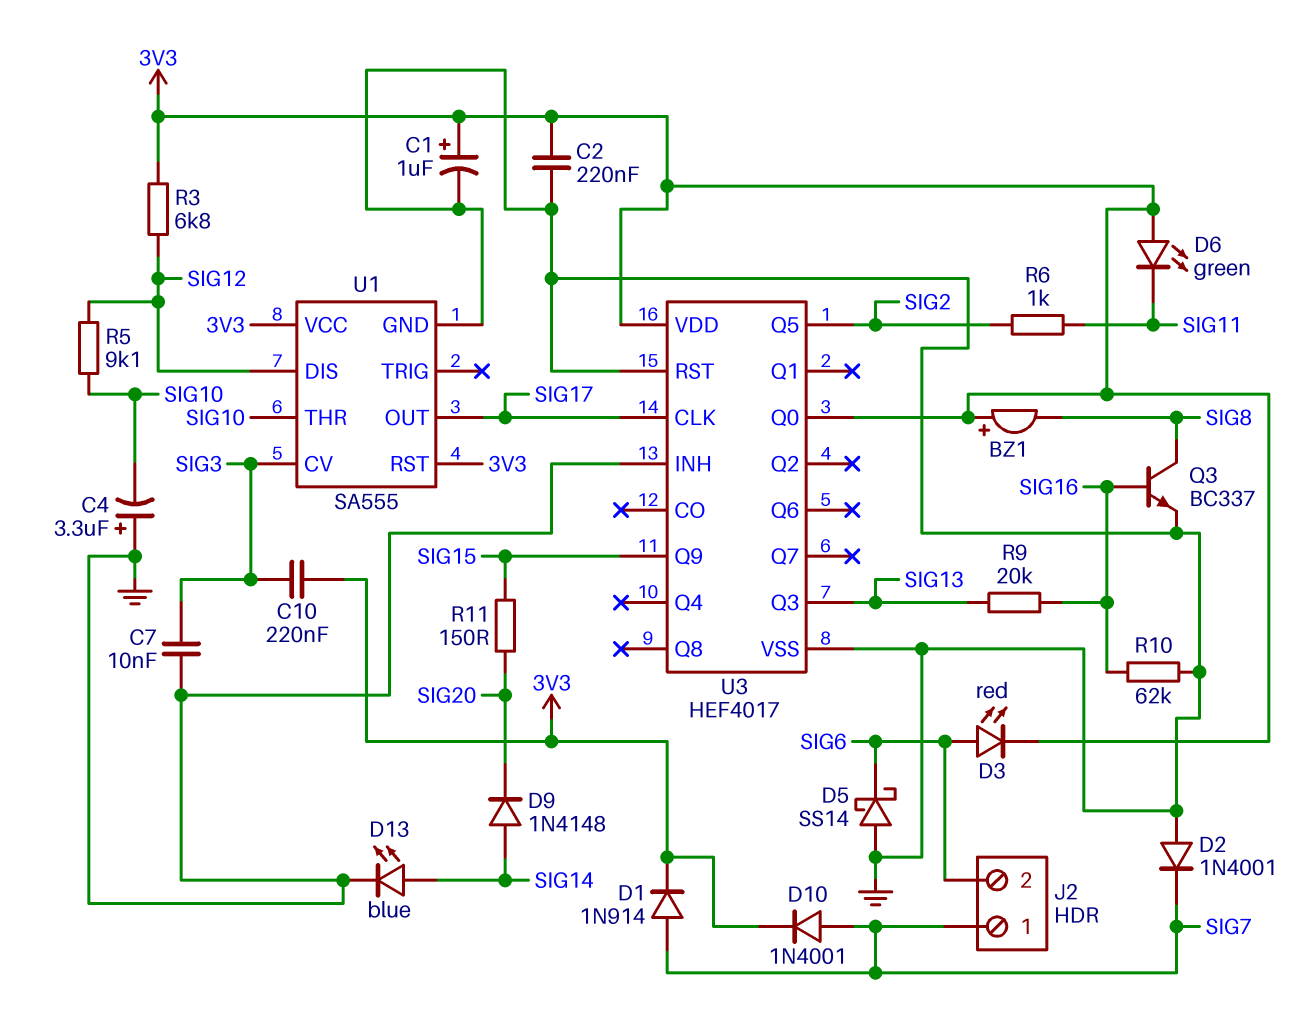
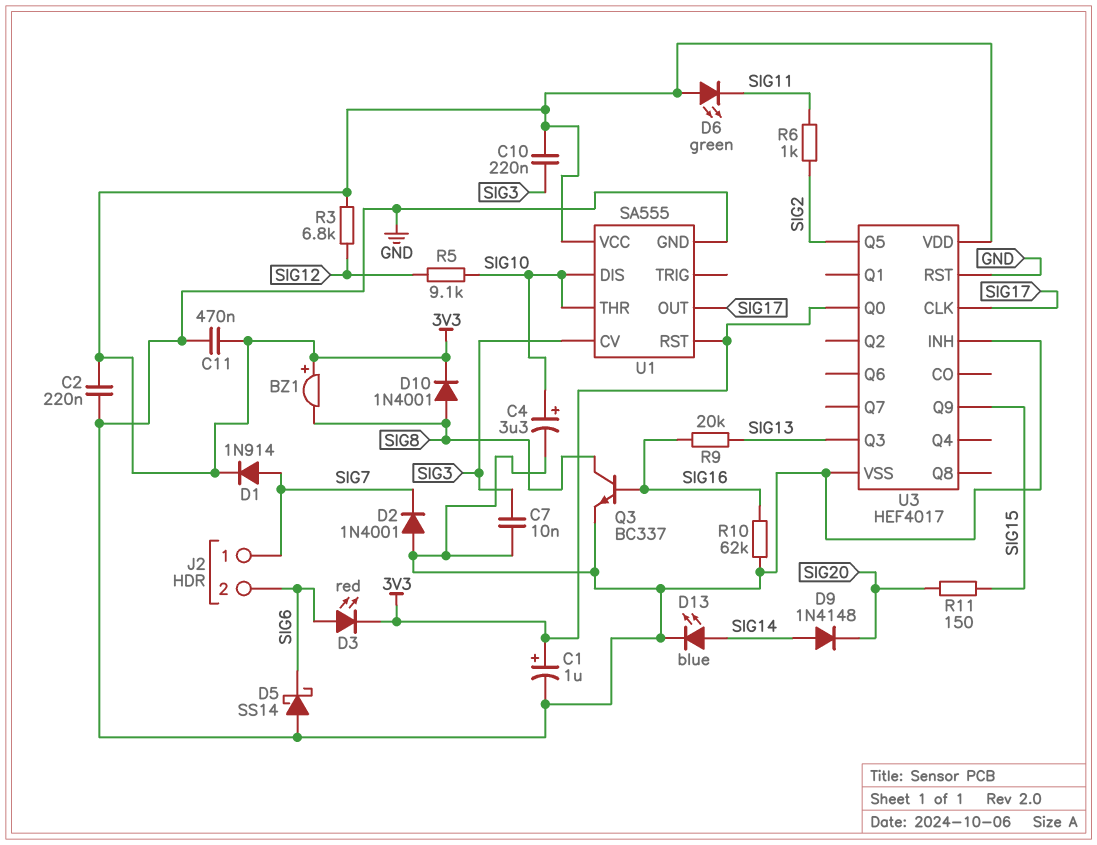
C4: 3.3uF (plus GND, minus SIG10) -> 3.3uF (plus SIG10, minus GND)
C11: none -> 470nF (3V3, GND)
D10: diode 1N4001 (A SIG7, K 3V3) -> diode 1N4001 (A SIG8, K 3V3)
U1 pin DIS: SIG12 -> SIG10

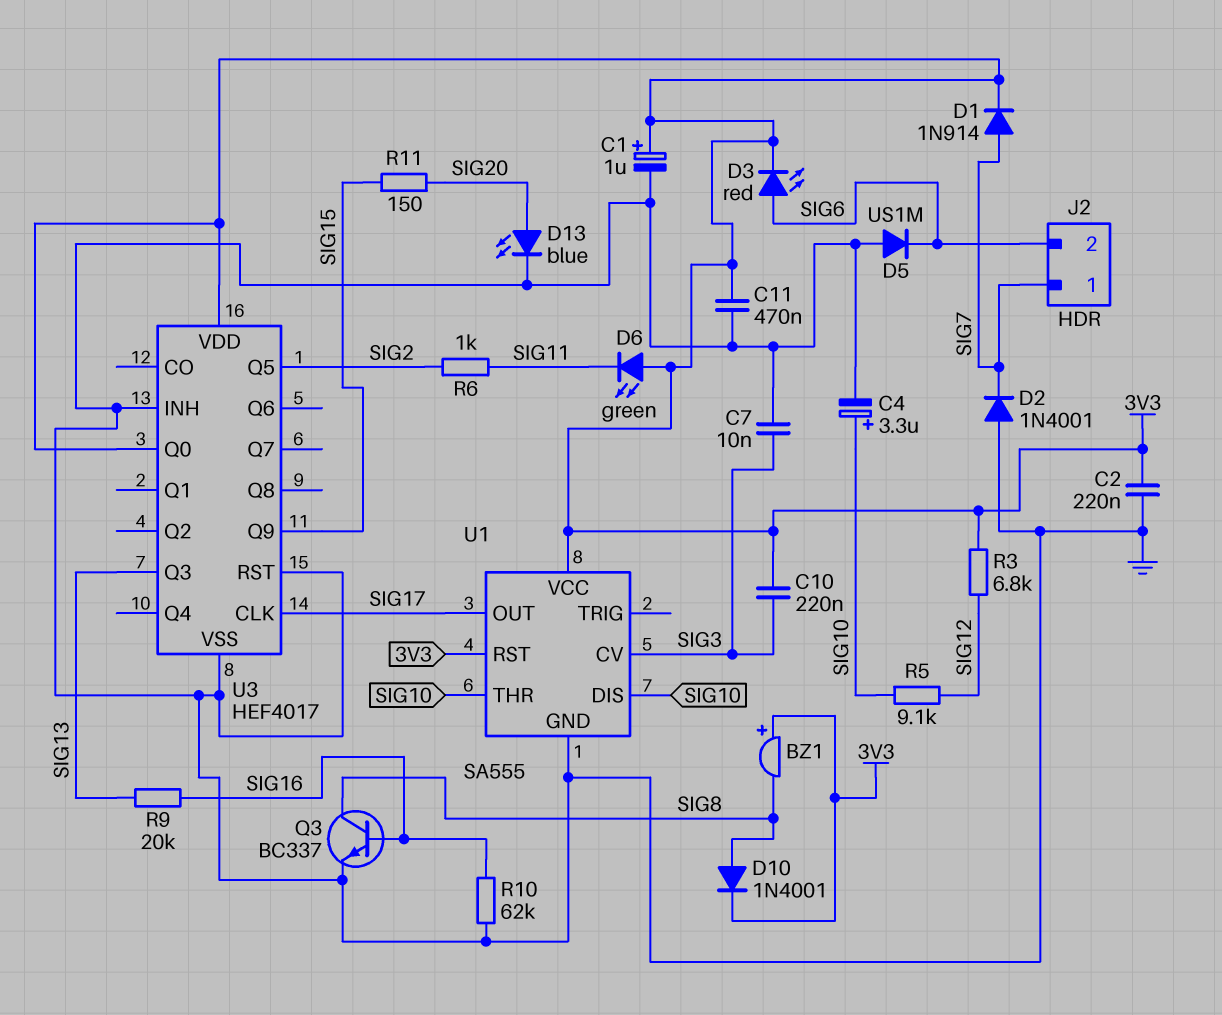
D5: schottky SS14 (A GND, K SIG6) -> diode US1M (A GND, K SIG6)
D9: diode 1N4148 (A SIG14, K SIG20) -> none
D13: LED blue (A SIG14, K GND) -> LED blue (A SIG20, K GND)

